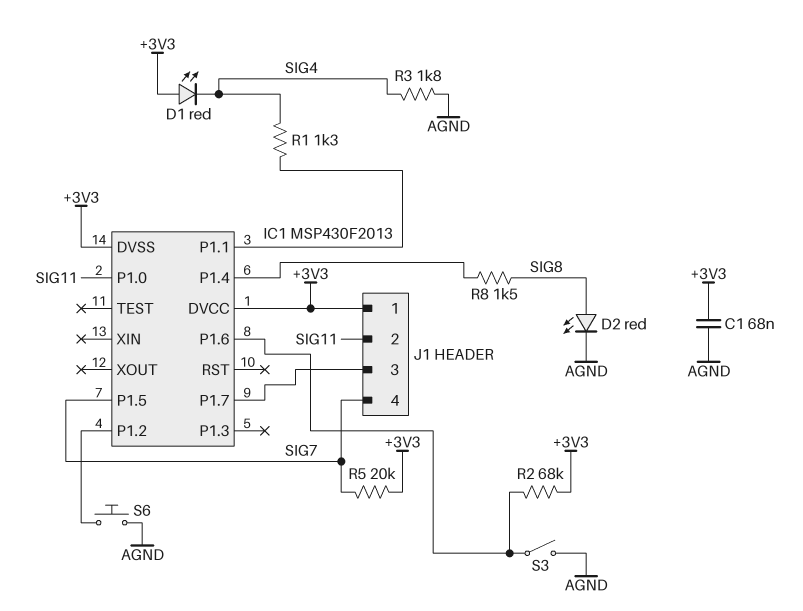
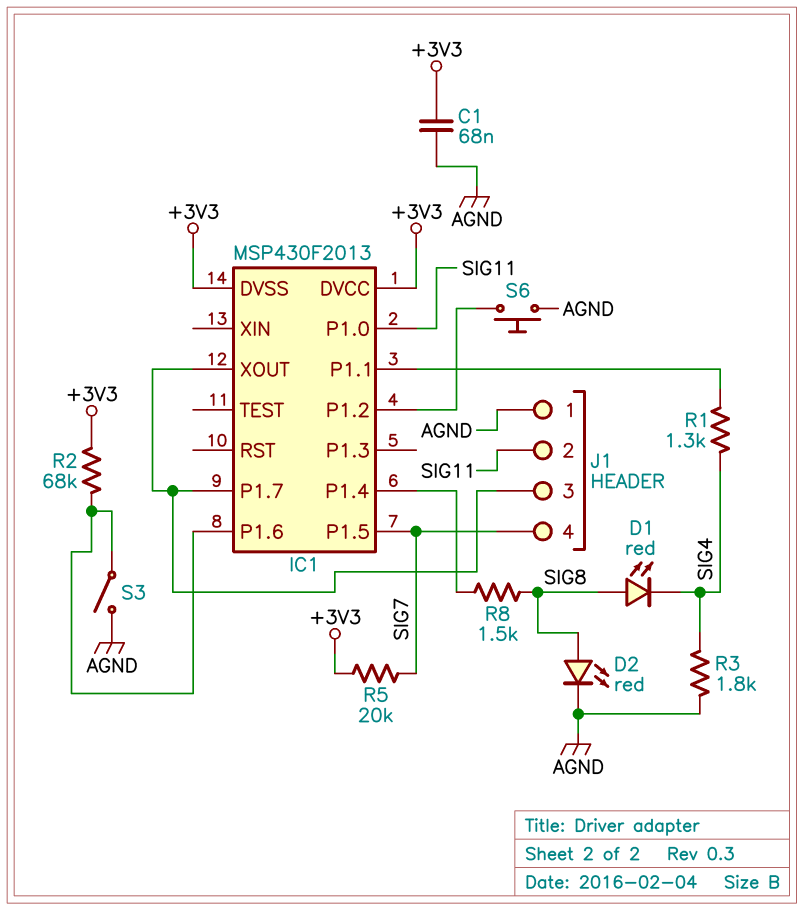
D1: LED red (A +3V3, K SIG4) -> LED red (A SIG8, K SIG4)
IC1 pin XOUT: none -> IC1/P1.7
J1 pin 1: +3V3 -> AGND

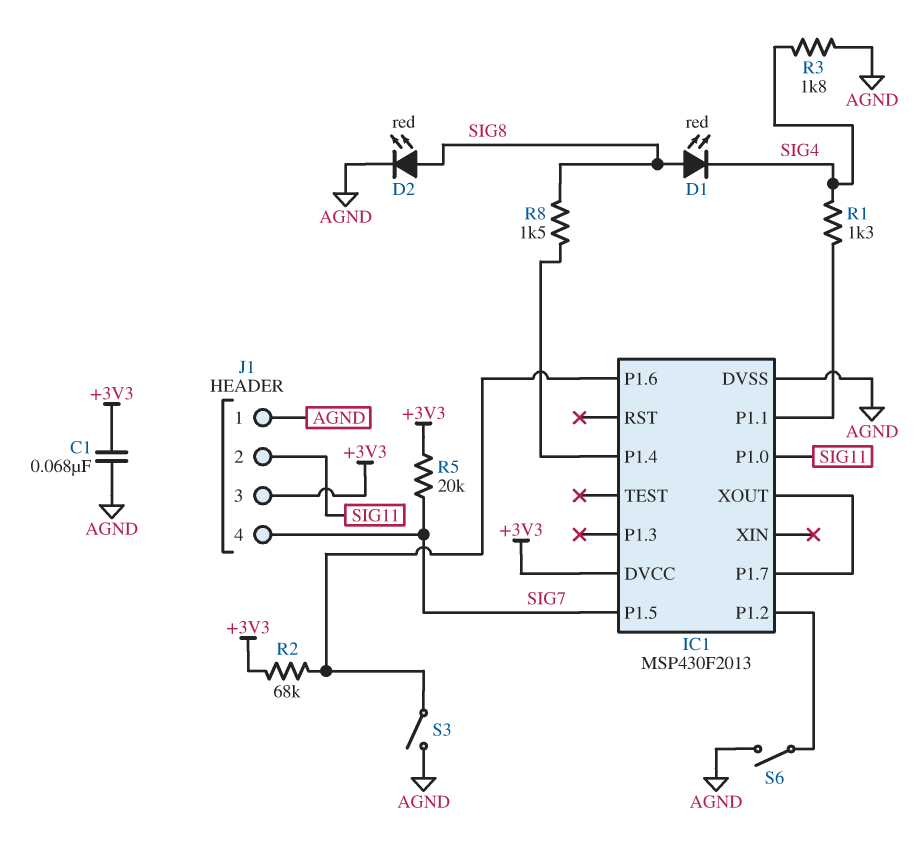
IC1 pin DVSS: +3V3 -> AGND
J1 pin 3: IC1/P1.7 -> +3V3
S6: button (AGND, IC1/P1.2) -> switch (AGND, IC1/P1.2)

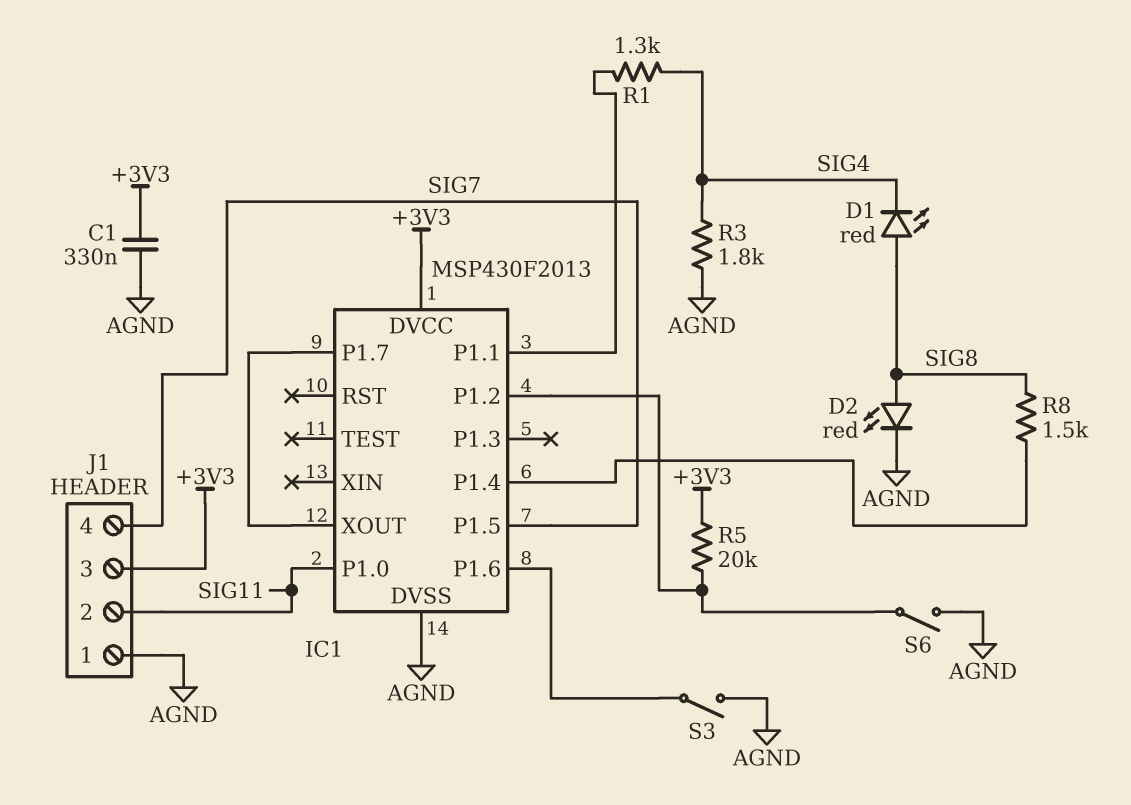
C1: 68nF (+3V3, AGND) -> 330nF (+3V3, AGND)
R2: 68k (+3V3, IC1/P1.6) -> none
R5: 20k (+3V3, SIG7) -> 20k (+3V3, IC1/P1.2)

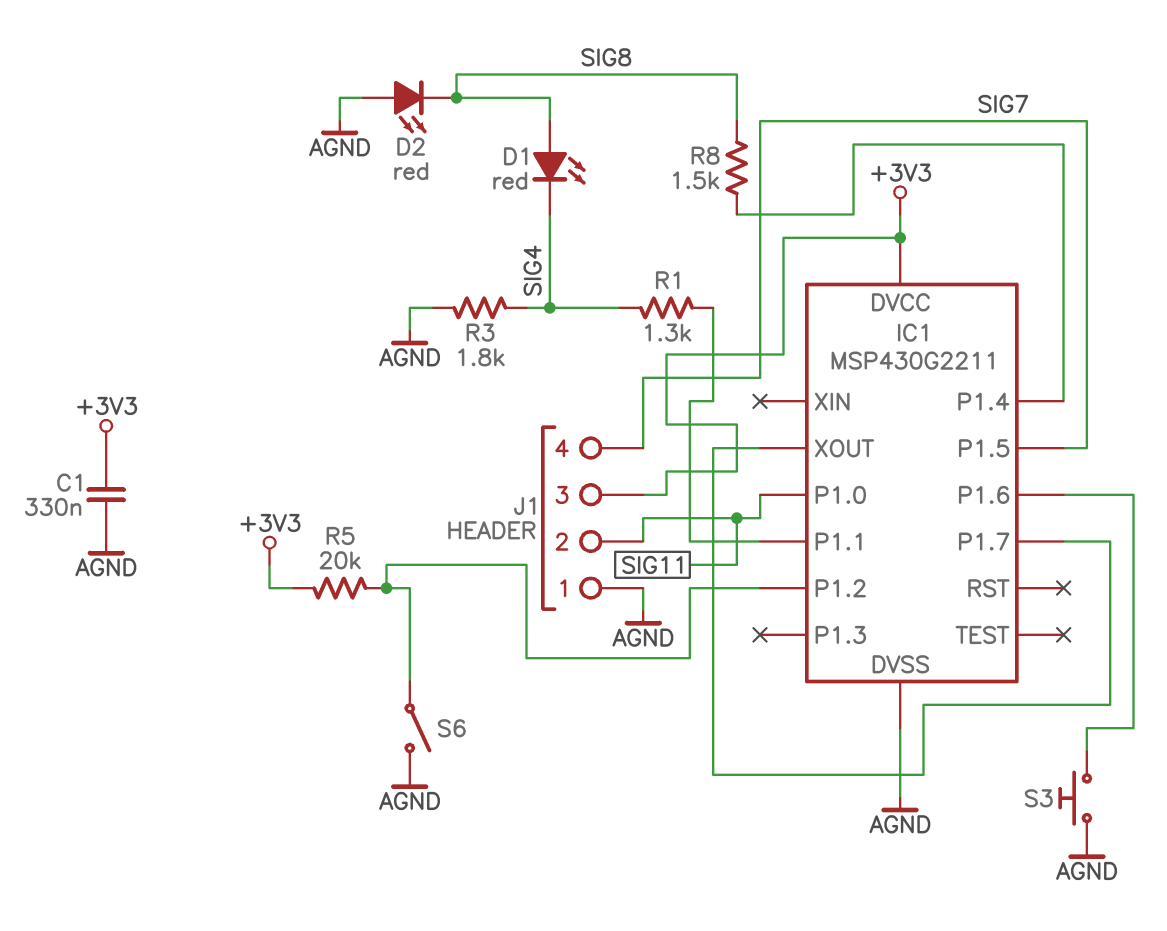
D2: LED red (A SIG8, K AGND) -> LED red (A AGND, K SIG8)
IC1: MSP430F2013 -> MSP430G2211
S3: switch (AGND, IC1/P1.6) -> button (AGND, IC1/P1.6)

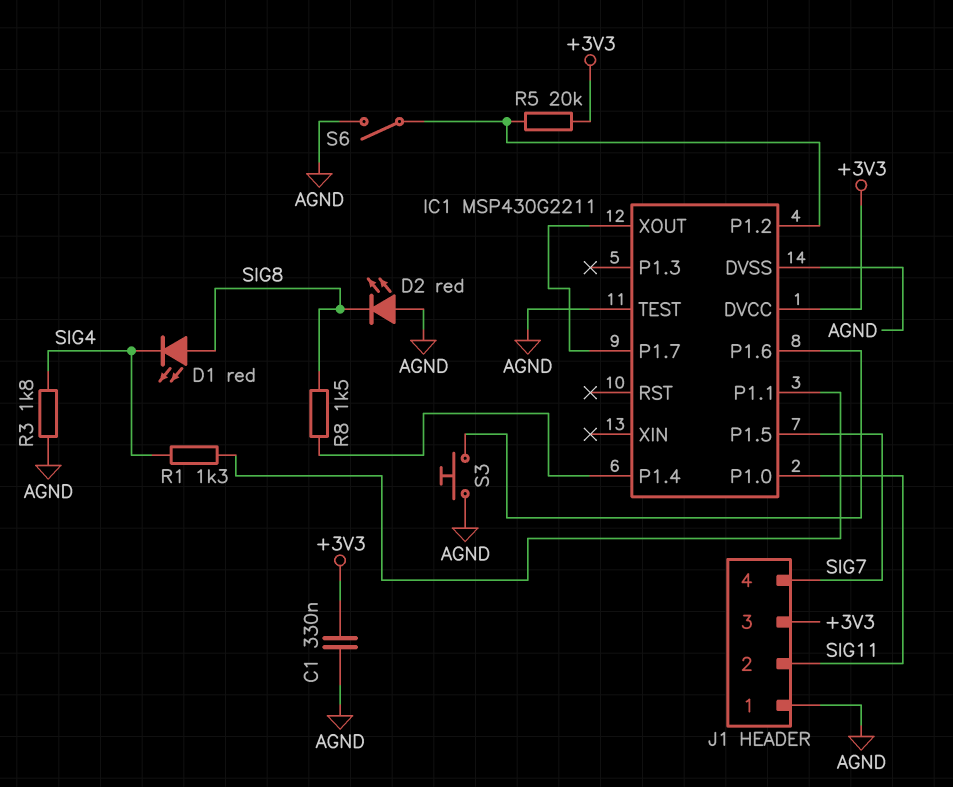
IC1 pin TEST: none -> AGND

